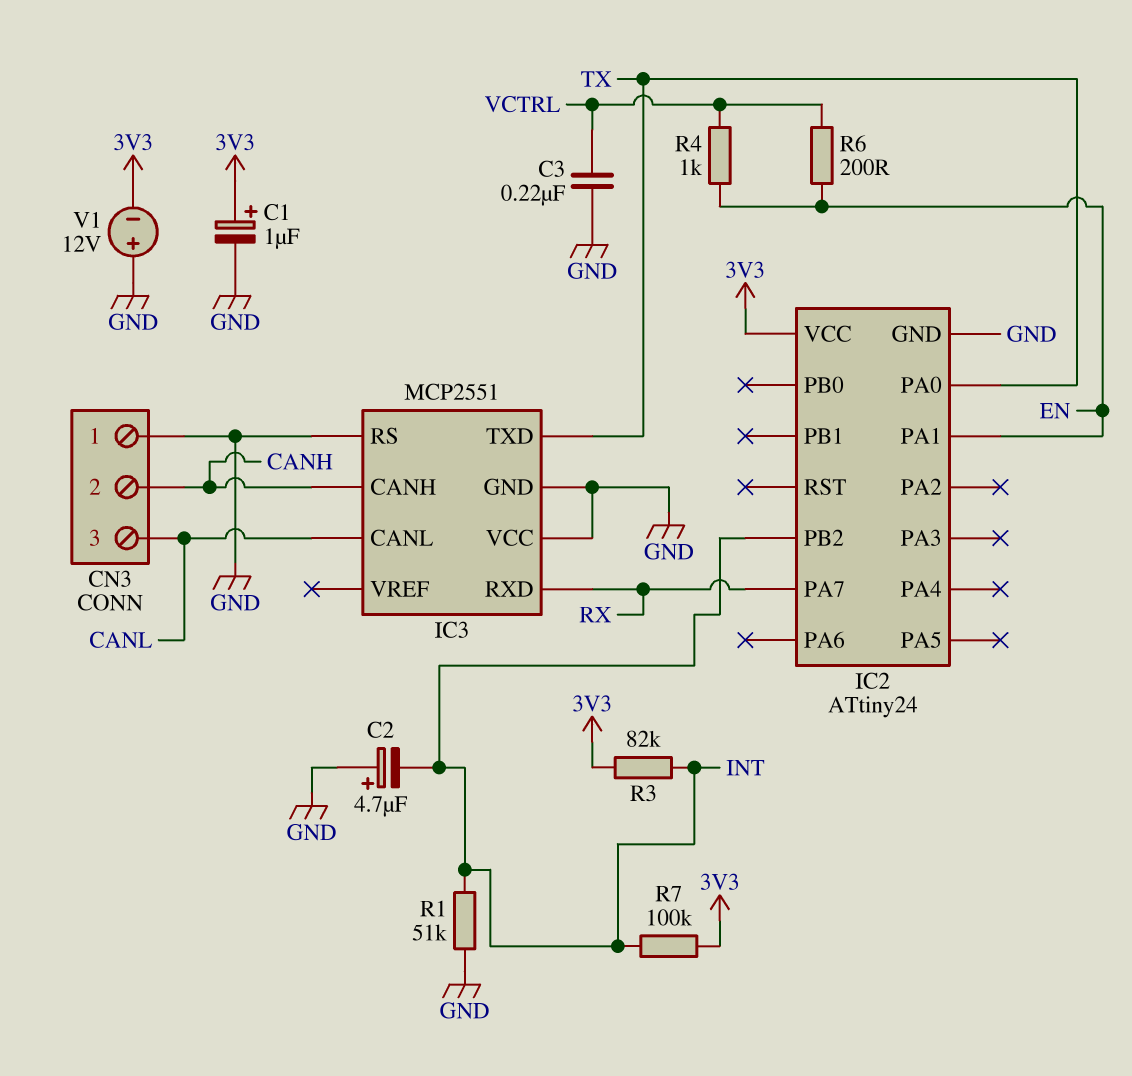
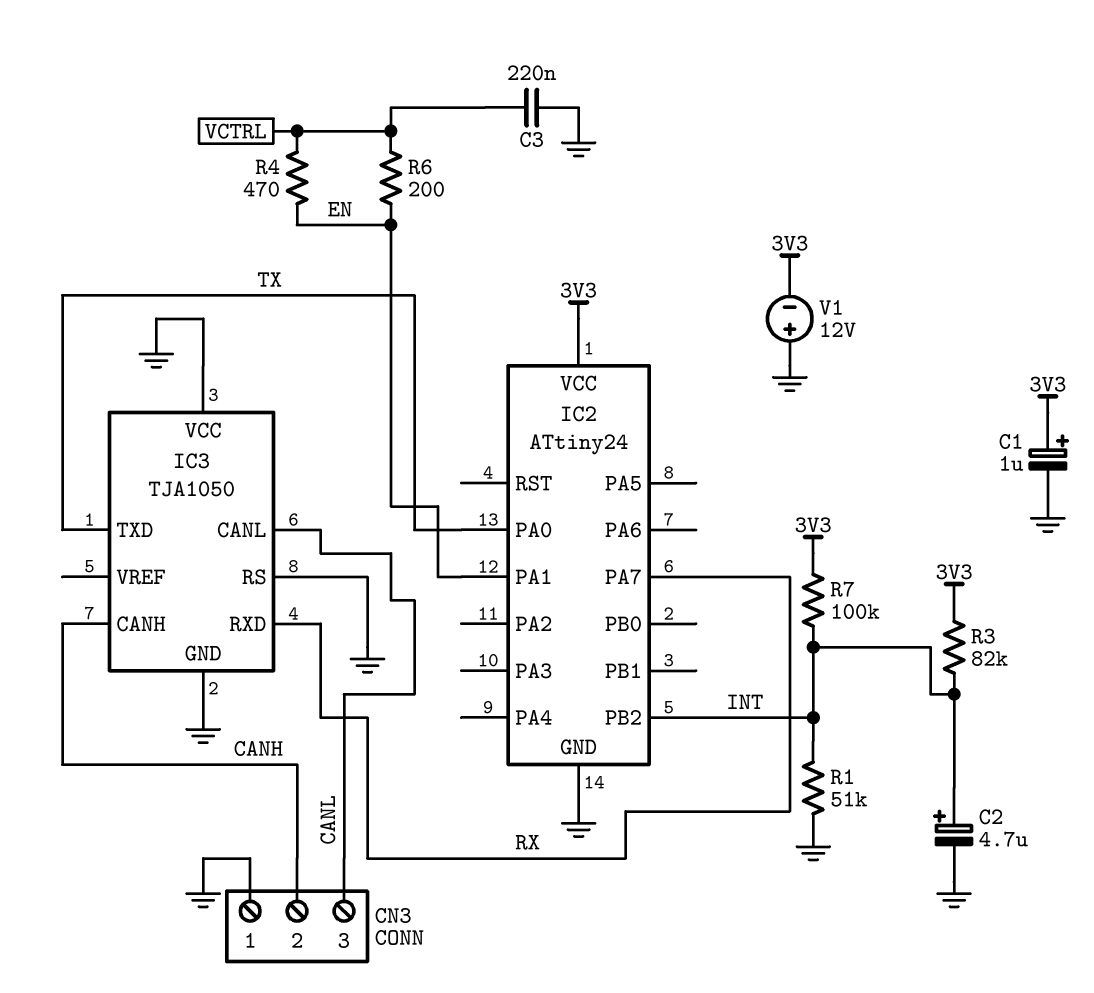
C2: 4.7uF (plus GND, minus INT) -> 4.7uF (plus INT, minus GND)
IC3: MCP2551 -> TJA1050
R4: 1k (EN, VCTRL) -> 470 (EN, VCTRL)

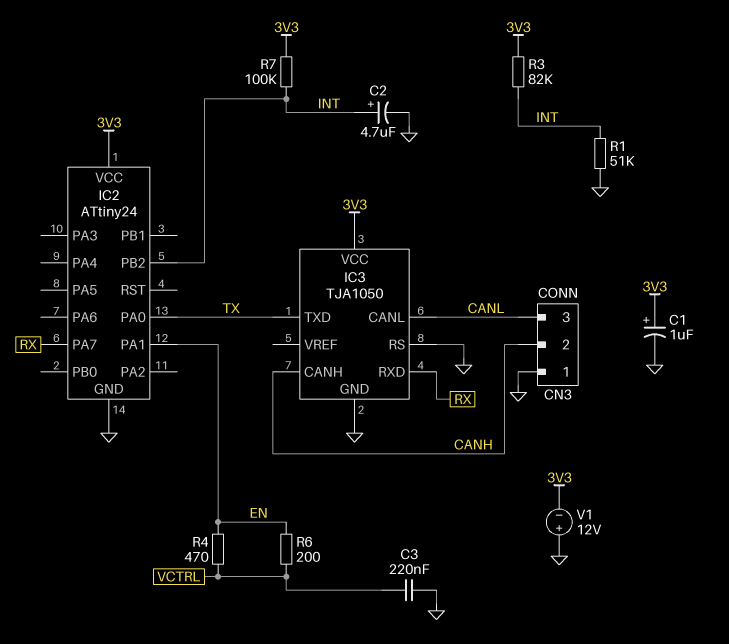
IC3 pin VCC: GND -> 3V3

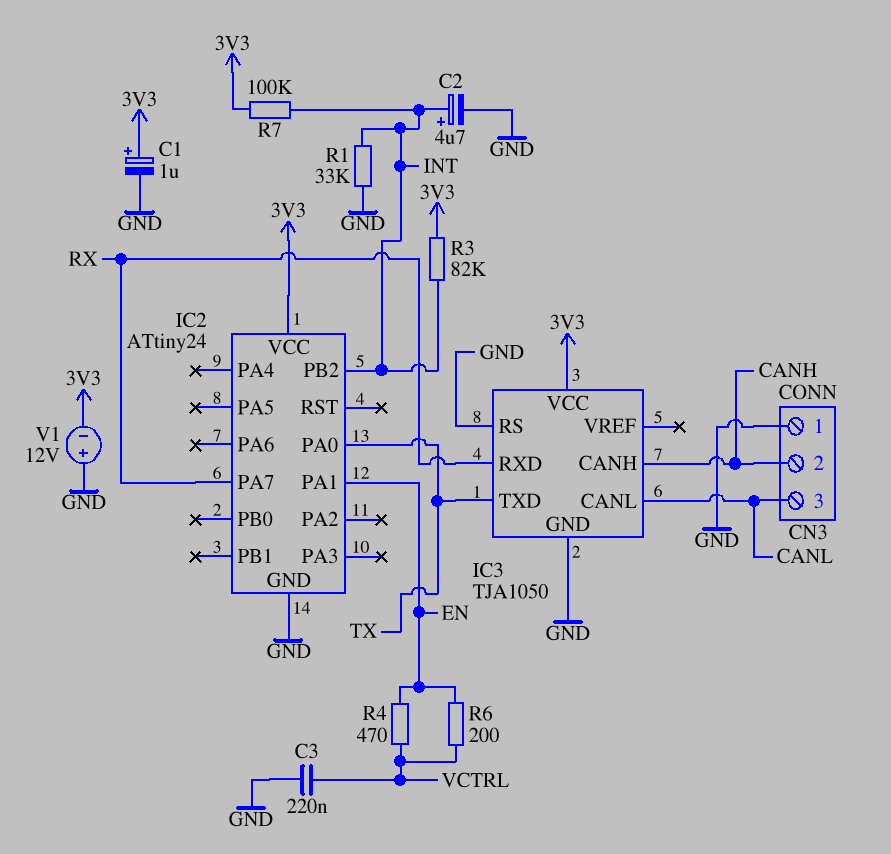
R1: 51k (GND, INT) -> 33k (GND, INT)

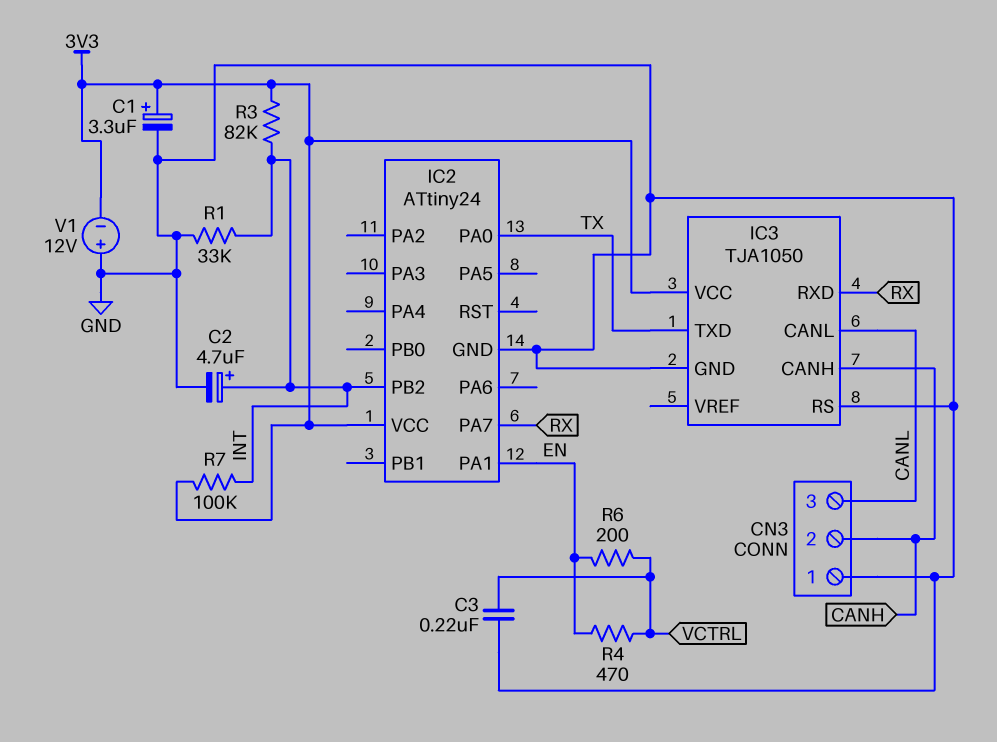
C1: 1uF (plus 3V3, minus GND) -> 3.3uF (plus 3V3, minus GND)

